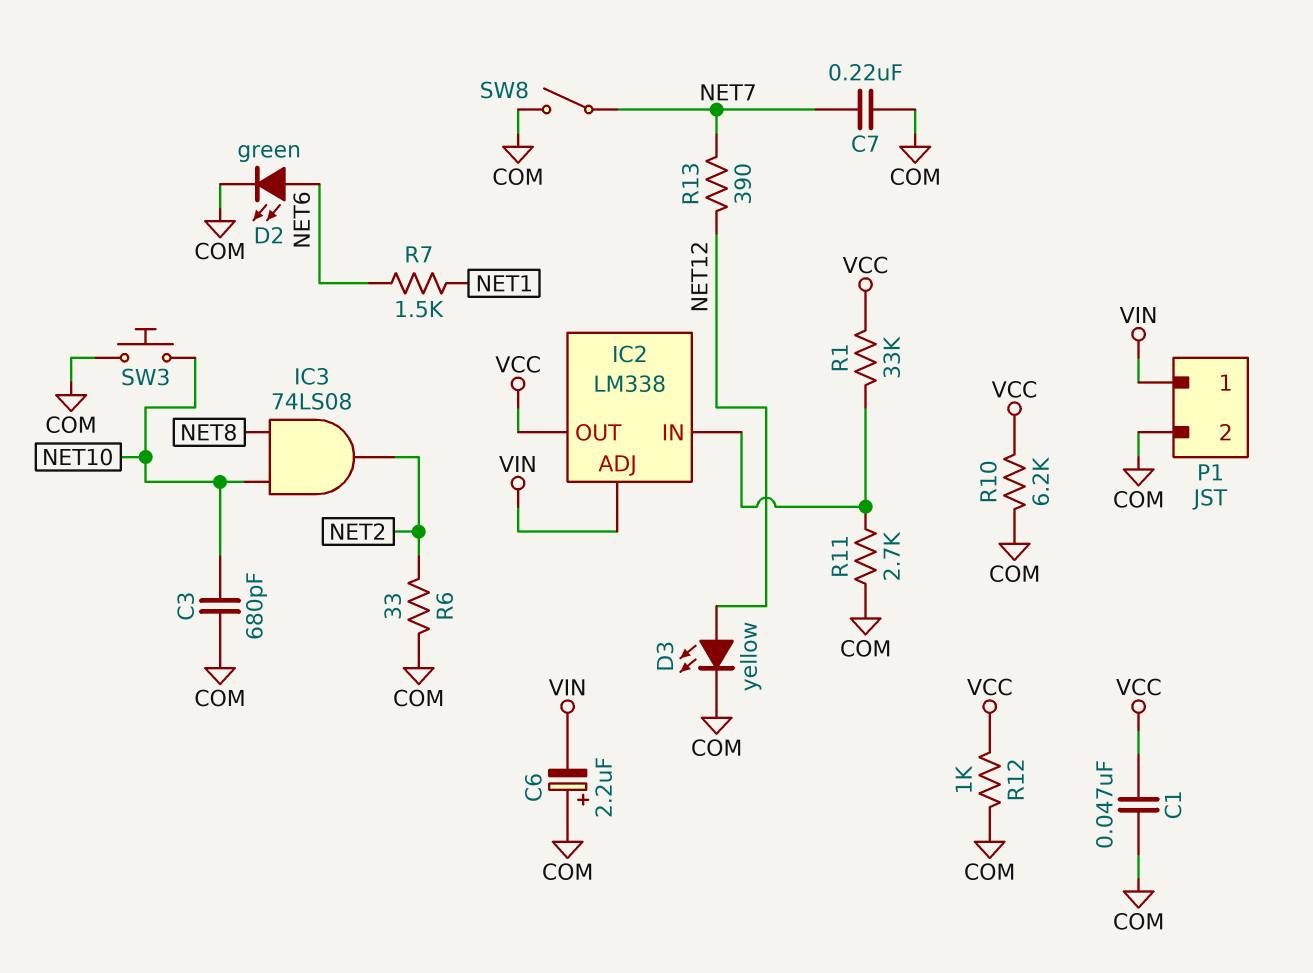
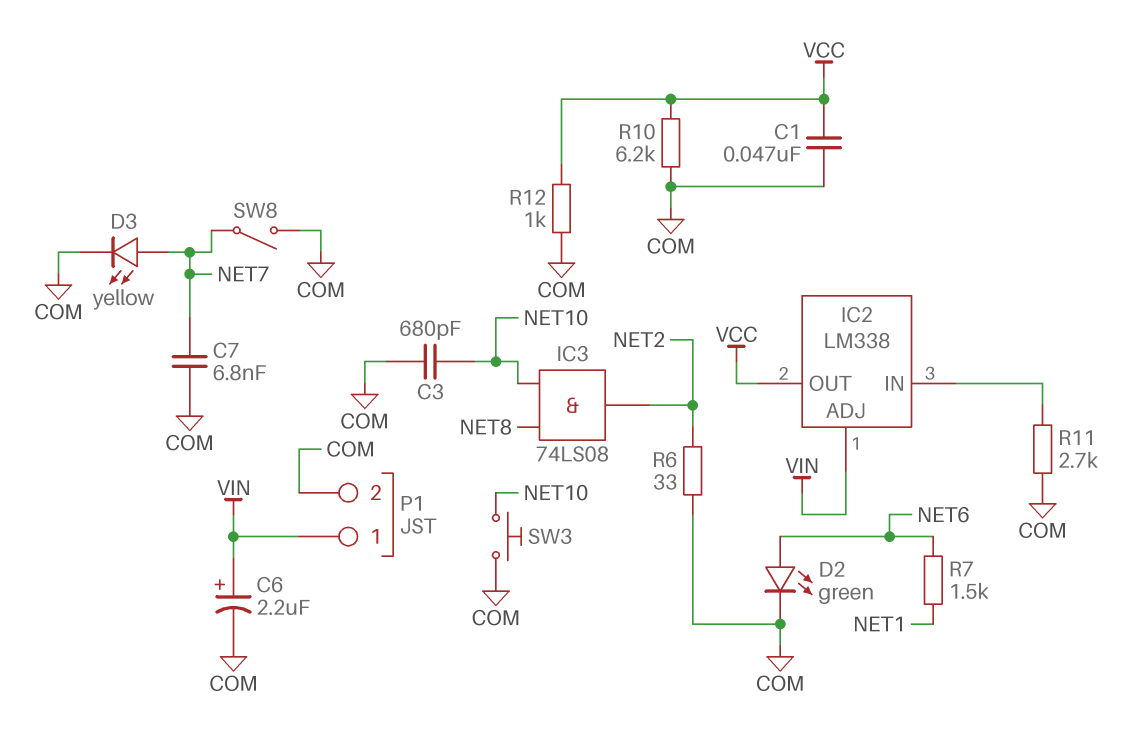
C6: 2.2uF (plus COM, minus VIN) -> 2.2uF (plus VIN, minus COM)
C7: 220nF (COM, NET7) -> 6.8nF (COM, NET7)
D3: LED yellow (A NET12, K COM) -> LED yellow (A NET7, K COM)
R1: 33k (IC2/IN, VCC) -> none
R13: 390 (NET7, NET12) -> none

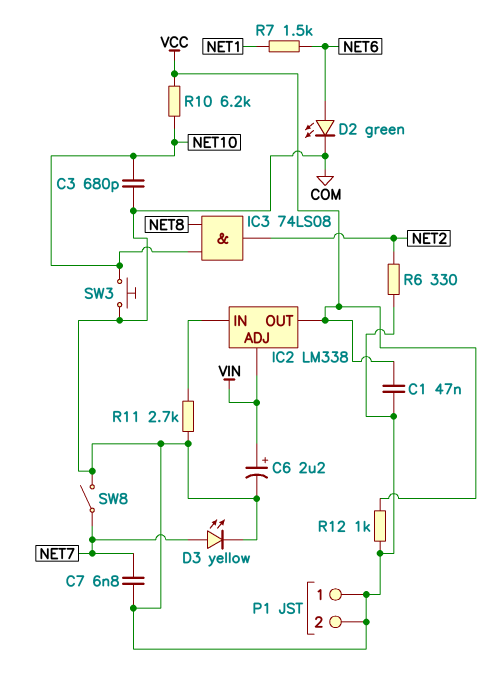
P1 pin 1: VIN -> COM
R6: 33 (COM, NET2) -> 330 (COM, NET2)
R10: 6.2k (COM, VCC) -> 6.2k (NET10, VCC)

